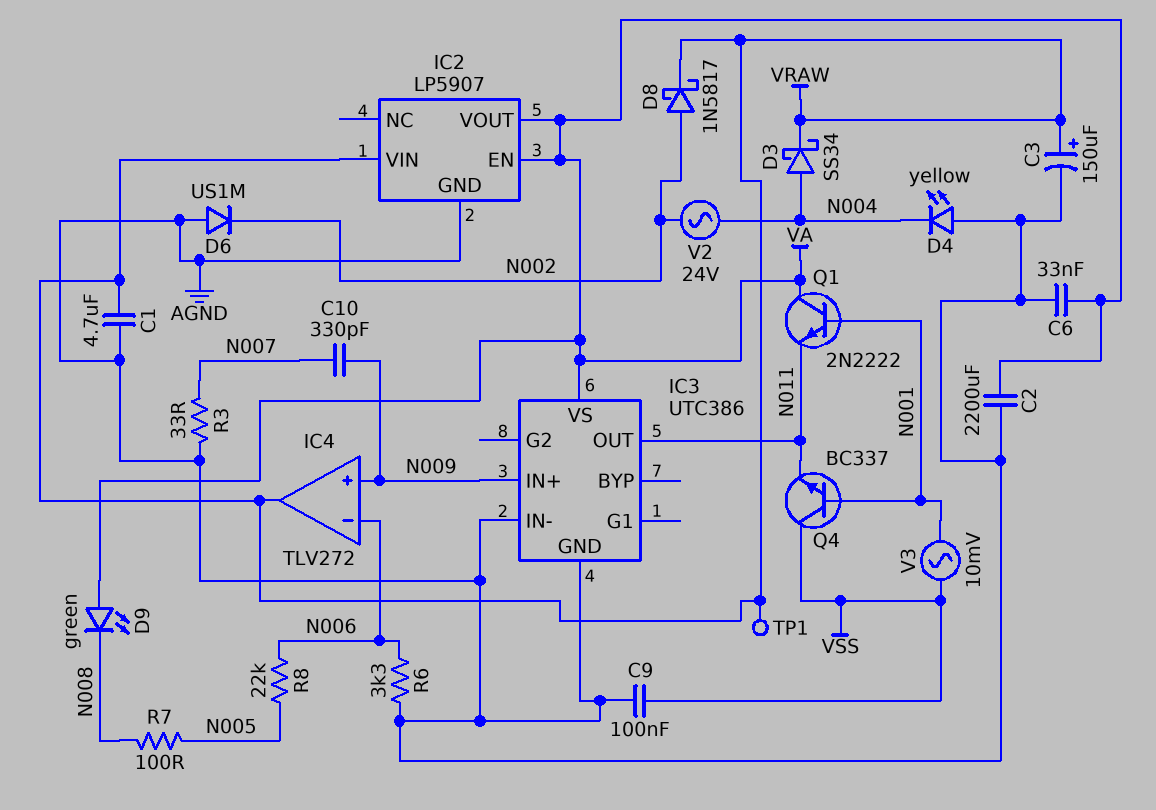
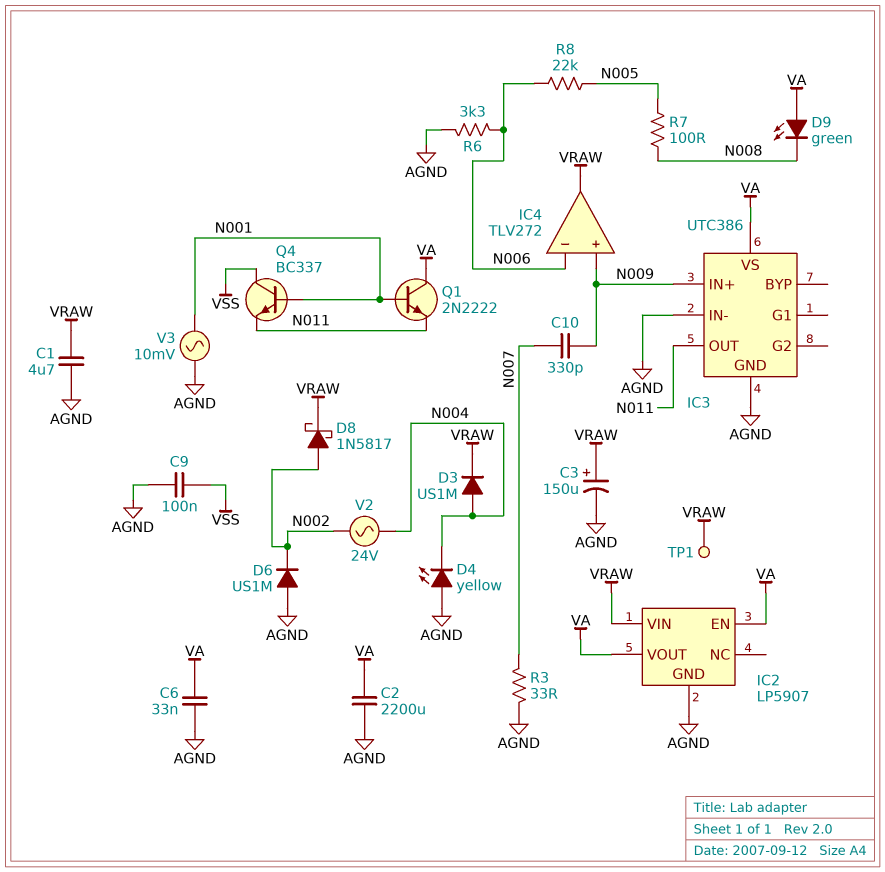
D3: schottky SS34 (A N004, K VRAW) -> diode US1M (A N004, K VRAW)
V3: AC 10mV (N001, VSS) -> AC 10mV (AGND, N001)

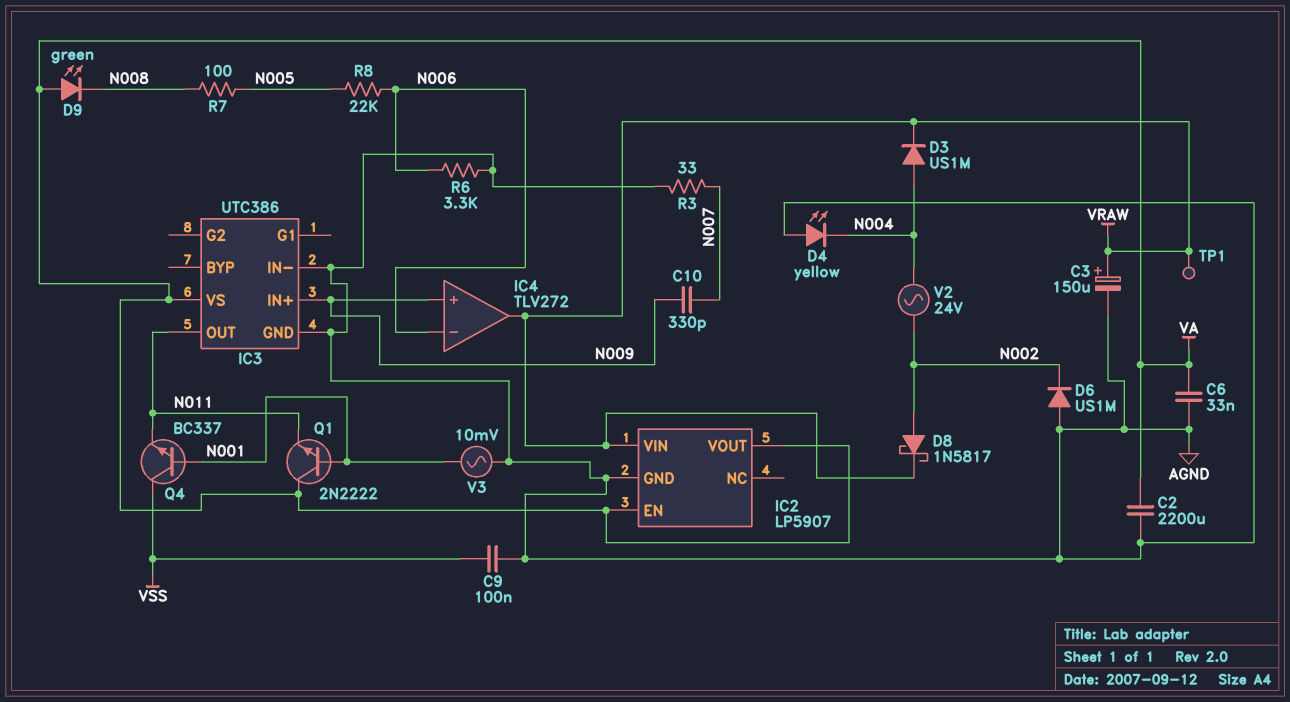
C1: 4.7uF (AGND, VRAW) -> none

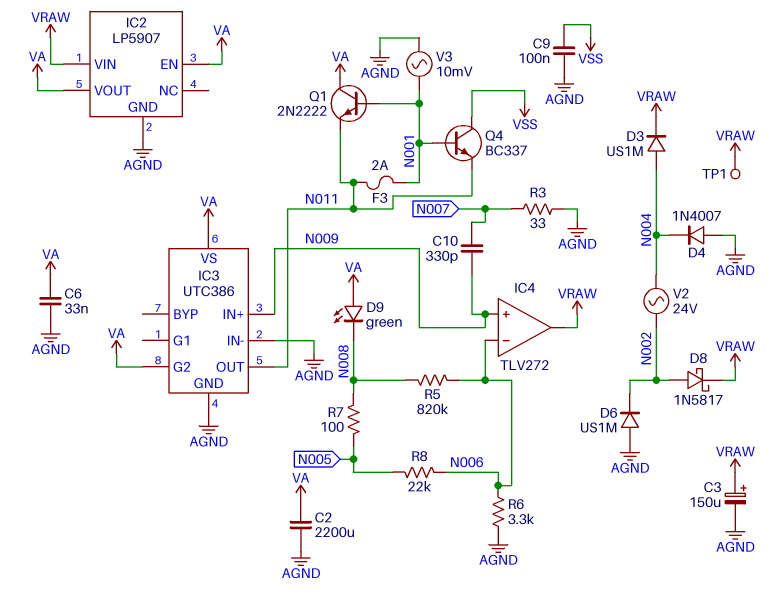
D4: LED yellow (A AGND, K N004) -> diode 1N4007 (A AGND, K N004)
F3: none -> 2A (N001, N011)
IC3 pin G2: none -> VA
R5: none -> 820k (N006, N008)

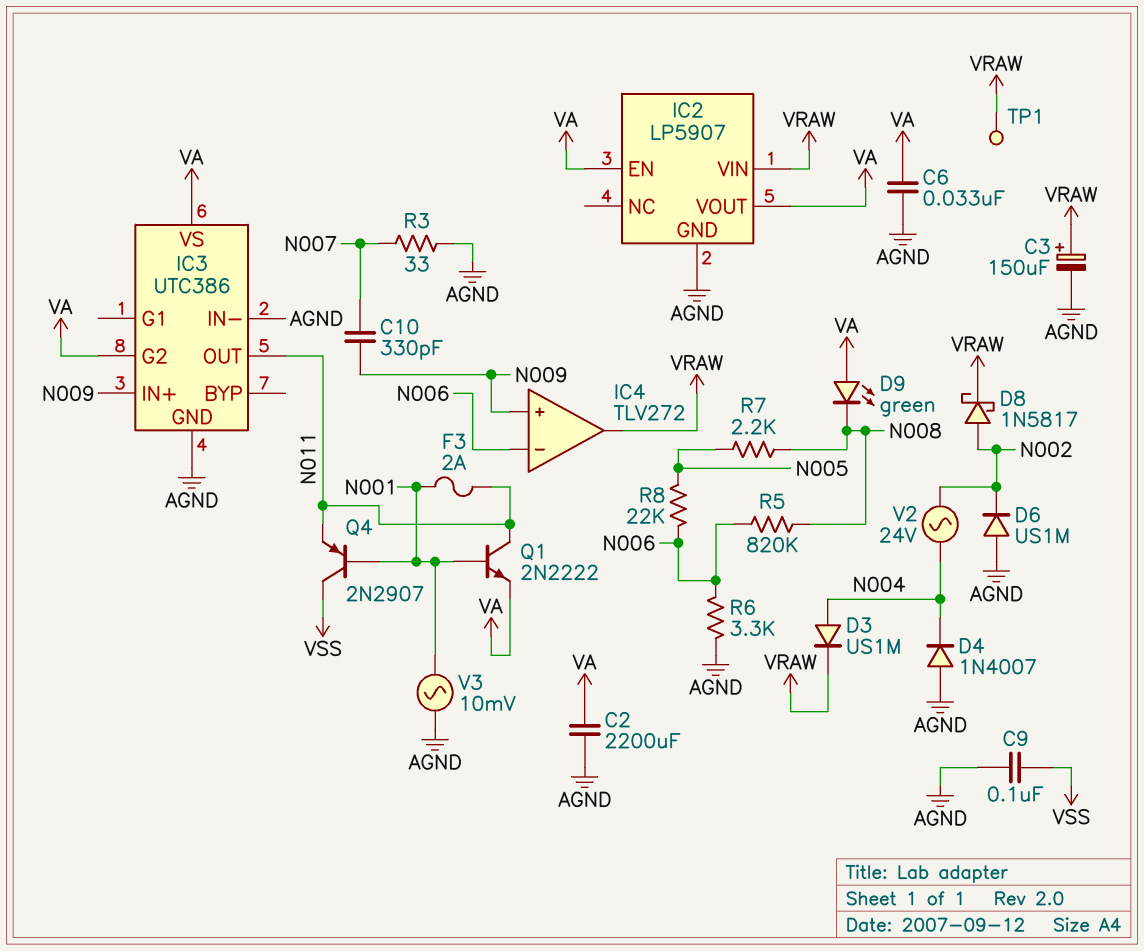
Q1: NPN 2N2222 (B N001, C VA, E N011) -> NPN 2N2222 (B N001, C N011, E VA)
Q4: NPN BC337 (B N001, C VSS, E N011) -> PNP 2N2907 (B N001, C VSS, E N011)
R7: 100 (N005, N008) -> 2.2k (N005, N008)

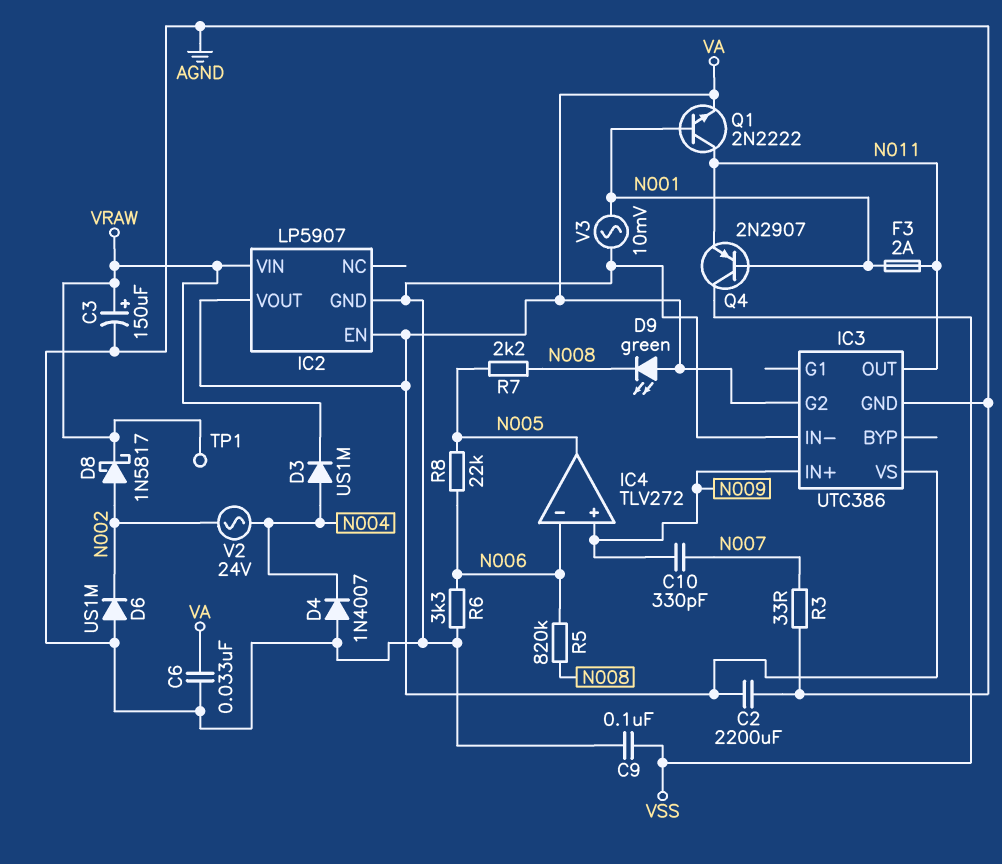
IC4 pin out: VRAW -> N005

